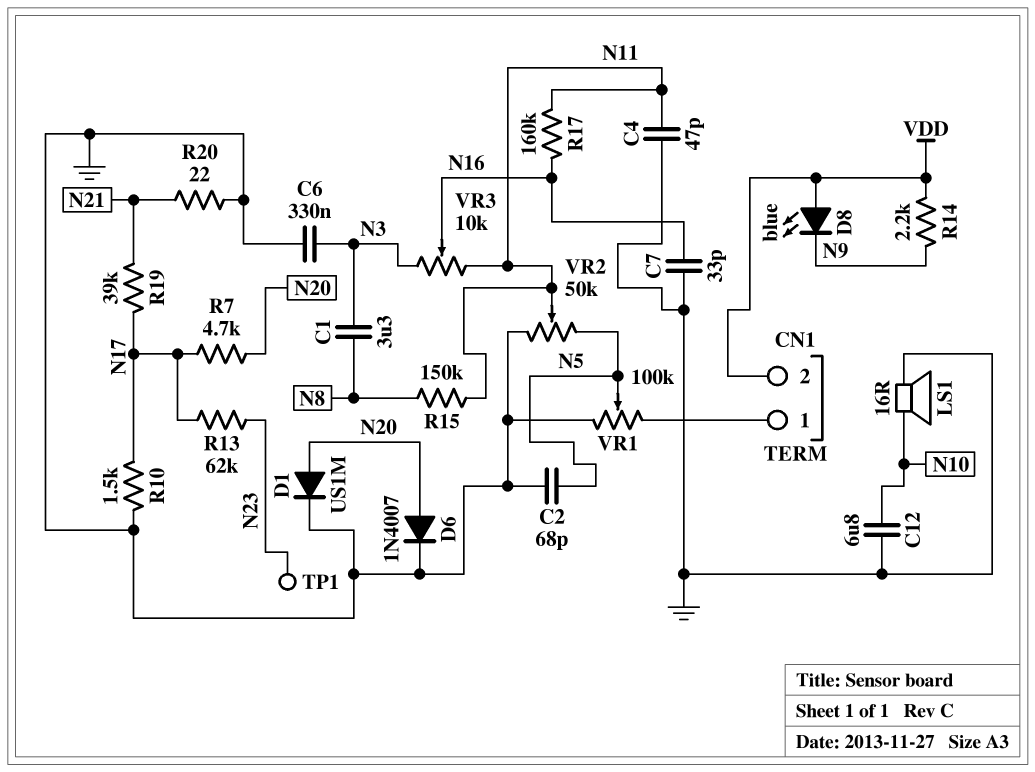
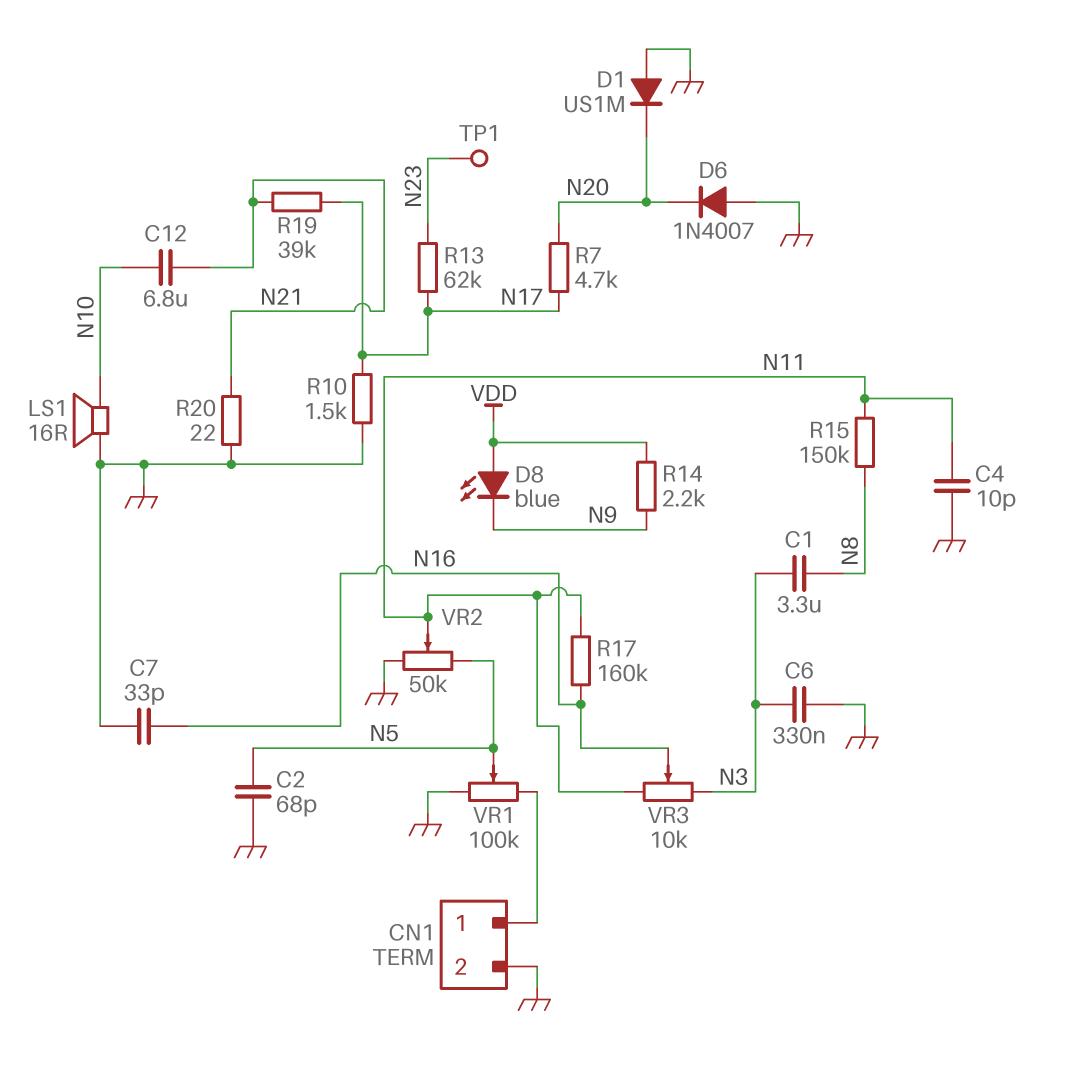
C4: 47pF (GND, N11) -> 10pF (GND, N11)
C12: 6.8uF (GND, N10) -> 6.8uF (N10, N21)
CN1 pin 2: VDD -> GND
D1: diode US1M (A N20, K GND) -> diode US1M (A GND, K N20)
D6: diode 1N4007 (A N20, K GND) -> diode 1N4007 (A GND, K N20)

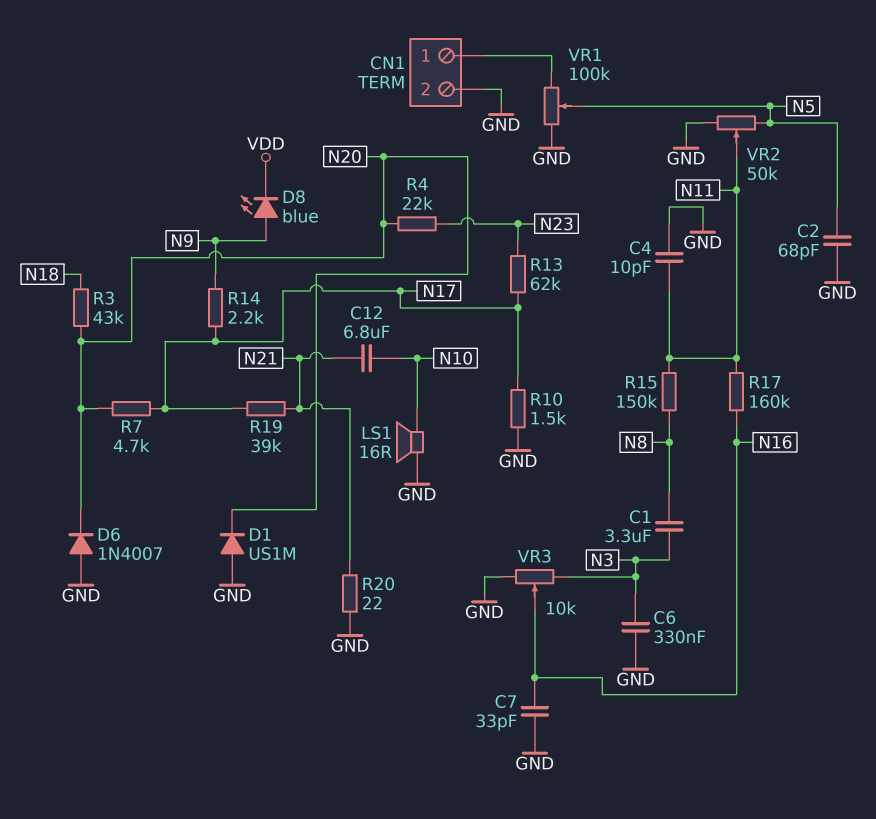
D8: LED blue (A VDD, K N9) -> LED blue (A N9, K VDD)
R3: none -> 43k (N18, N20)
R4: none -> 22k (N20, N23)
R14: 2.2k (N9, VDD) -> 2.2k (N9, N17)
TP1: test point (N23) -> none
VR3: 10k (N3, N11, wiper N16) -> 10k (GND, N3, wiper N16)

